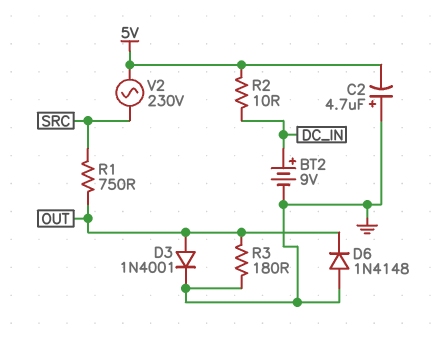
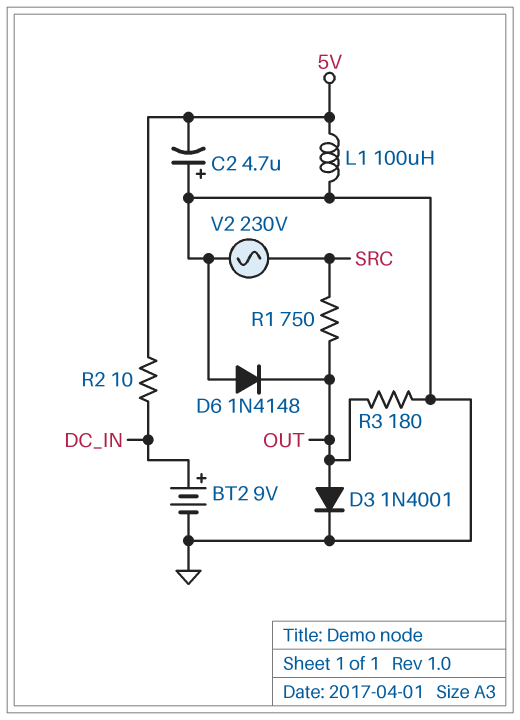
L1: none -> 100uH (5V, GND)
V2: AC 230V (5V, SRC) -> AC 230V (GND, SRC)

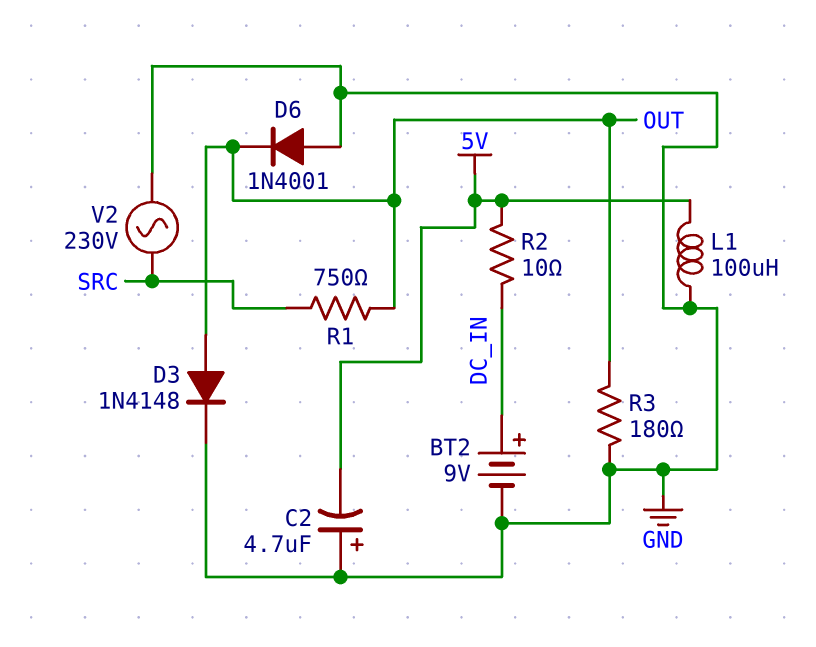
D3: diode 1N4001 (A OUT, K GND) -> diode 1N4148 (A OUT, K GND)
D6: diode 1N4148 (A GND, K OUT) -> diode 1N4001 (A GND, K OUT)

